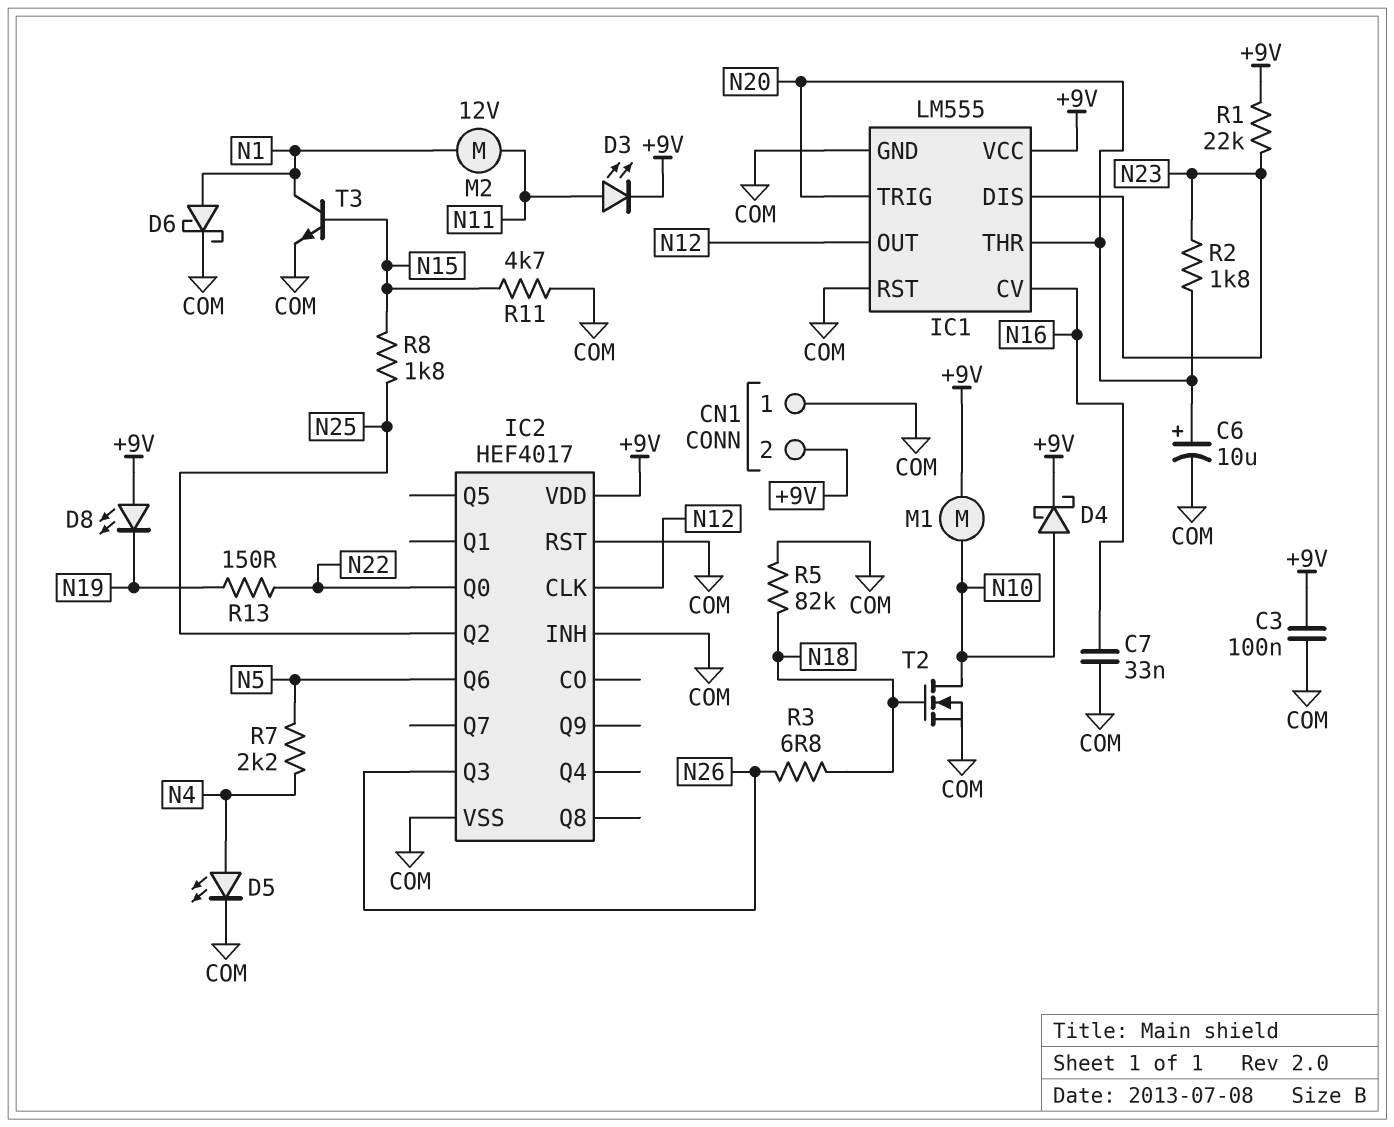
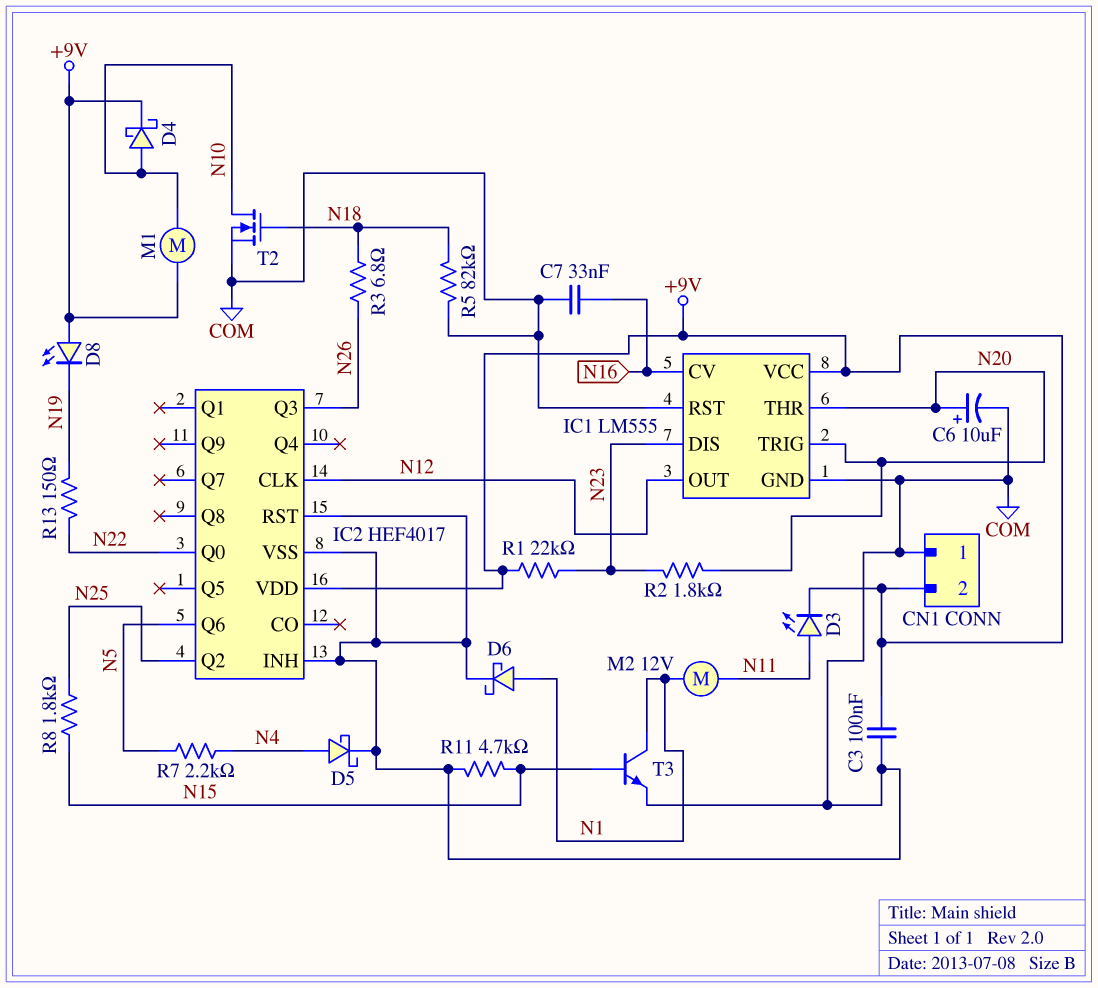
D5: LED (A N4, K COM) -> schottky (A N4, K COM)

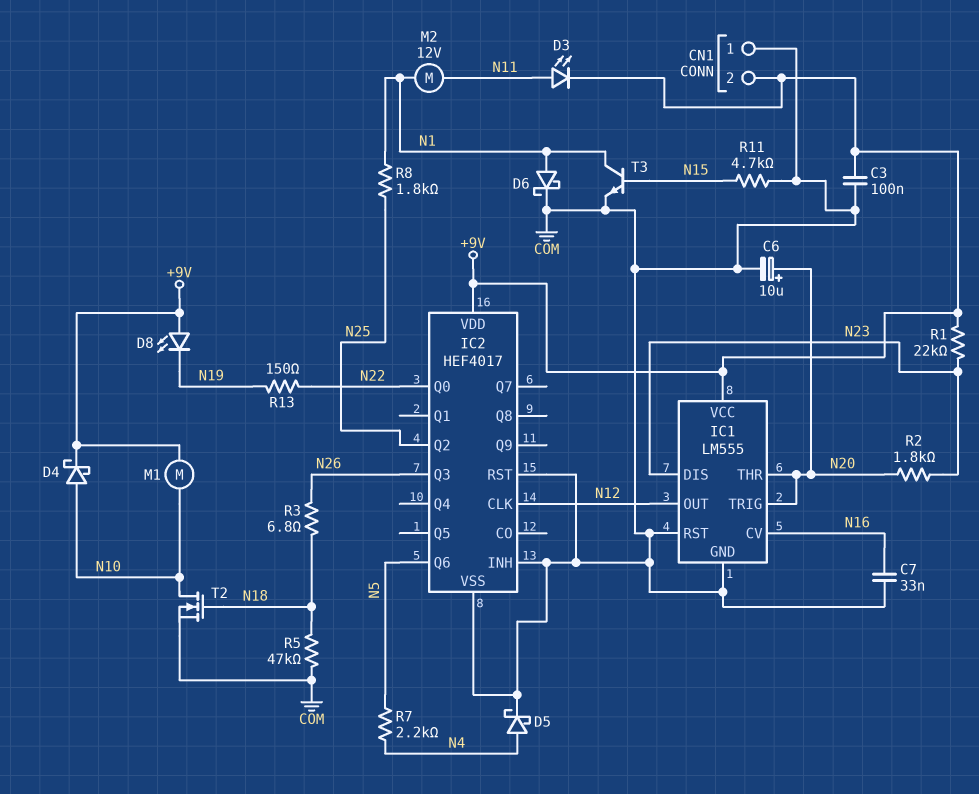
R5: 82k (COM, N18) -> 47k (COM, N18)
R8: 1.8k (N15, N25) -> 1.8k (N1, N25)

